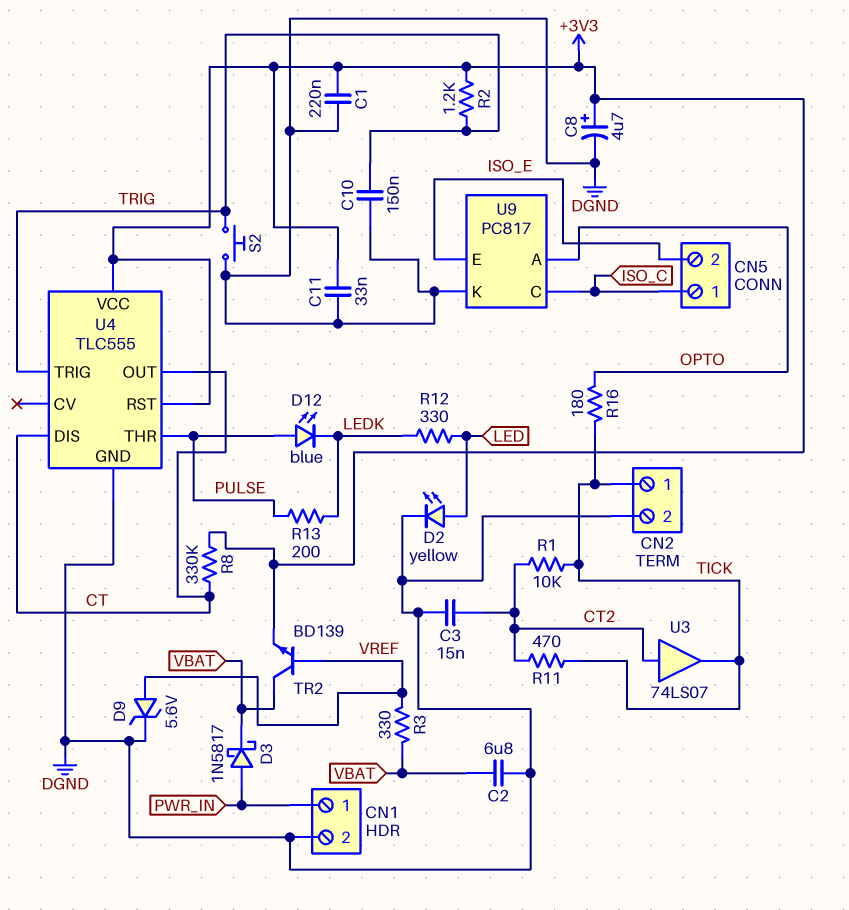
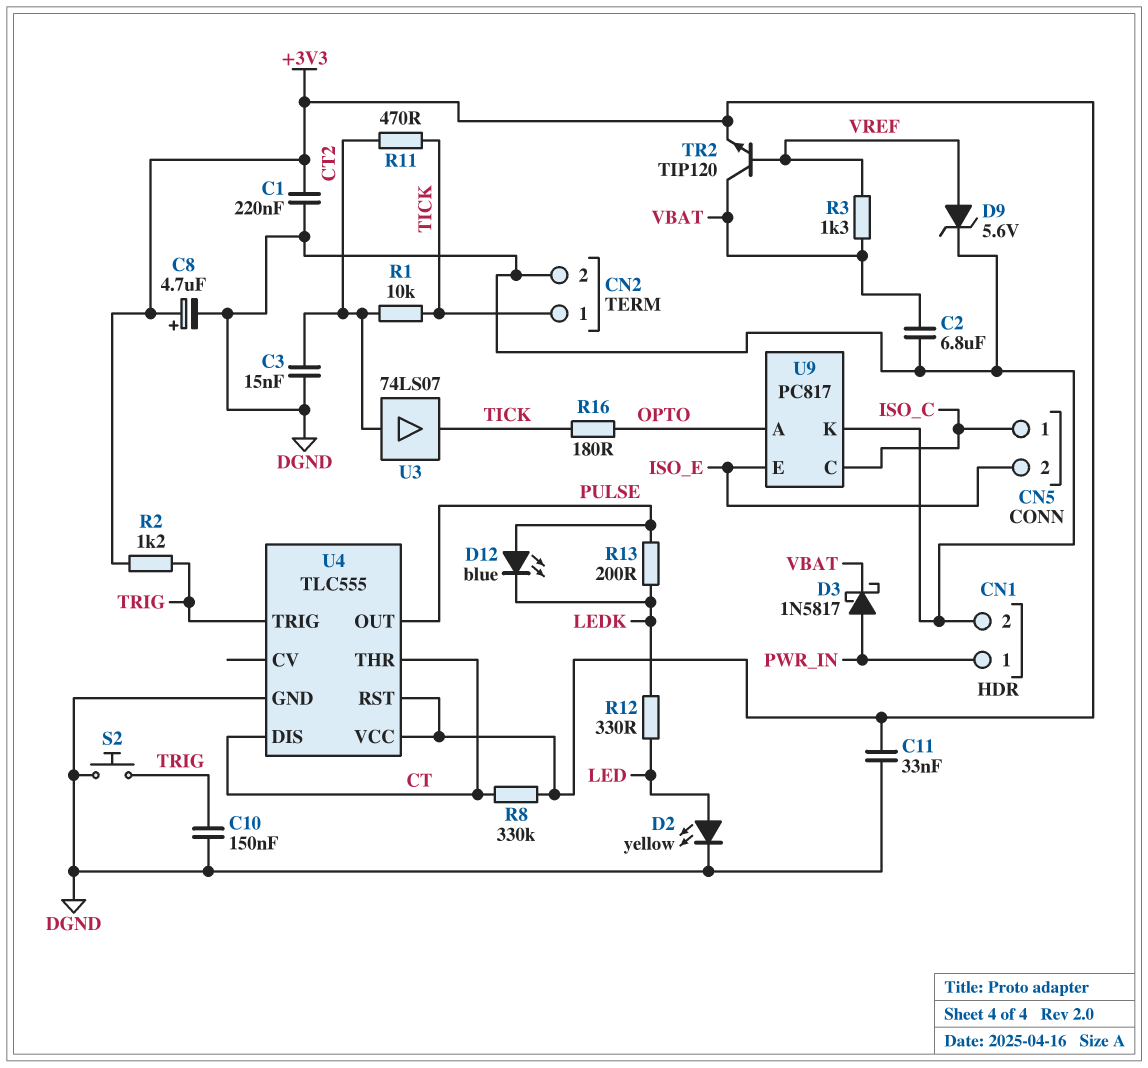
R3: 330 (VBAT, VREF) -> 1.3k (VBAT, VREF)
TR2: NPN BD139 (B VREF, C VBAT, E +3V3) -> NPN TIP120 (B VREF, C VBAT, E +3V3)
U4 pin OUT: CT -> PULSE
U4 pin THR: PULSE -> CT

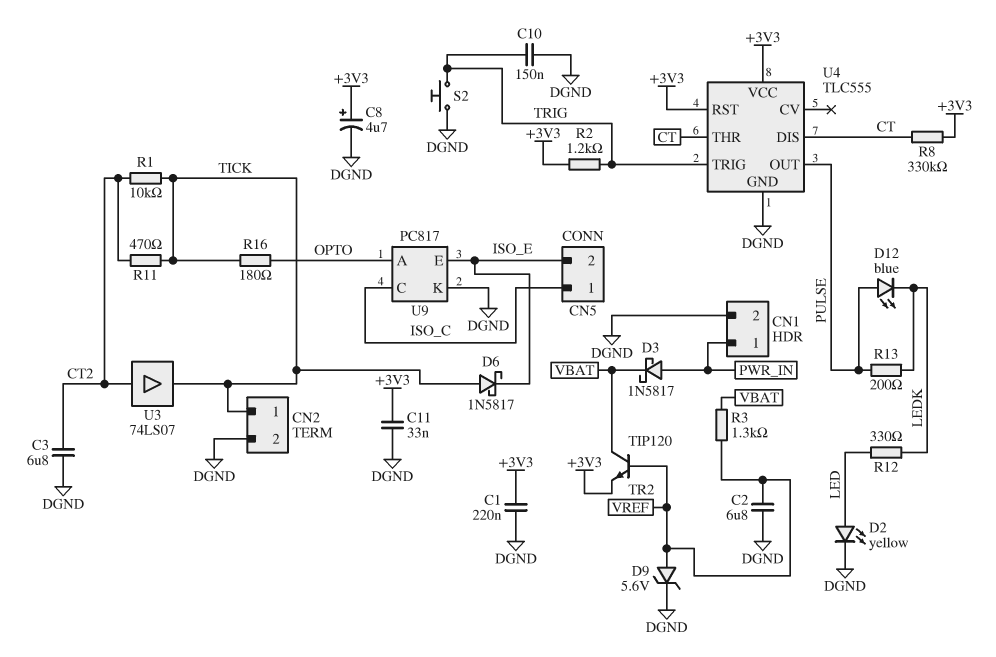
C2: 6.8uF (DGND, VBAT) -> 6.8uF (DGND, VREF)
C3: 15nF (CT2, DGND) -> 6.8uF (CT2, DGND)
D6: none -> schottky 1N5817 (A TICK, K ISO_E)

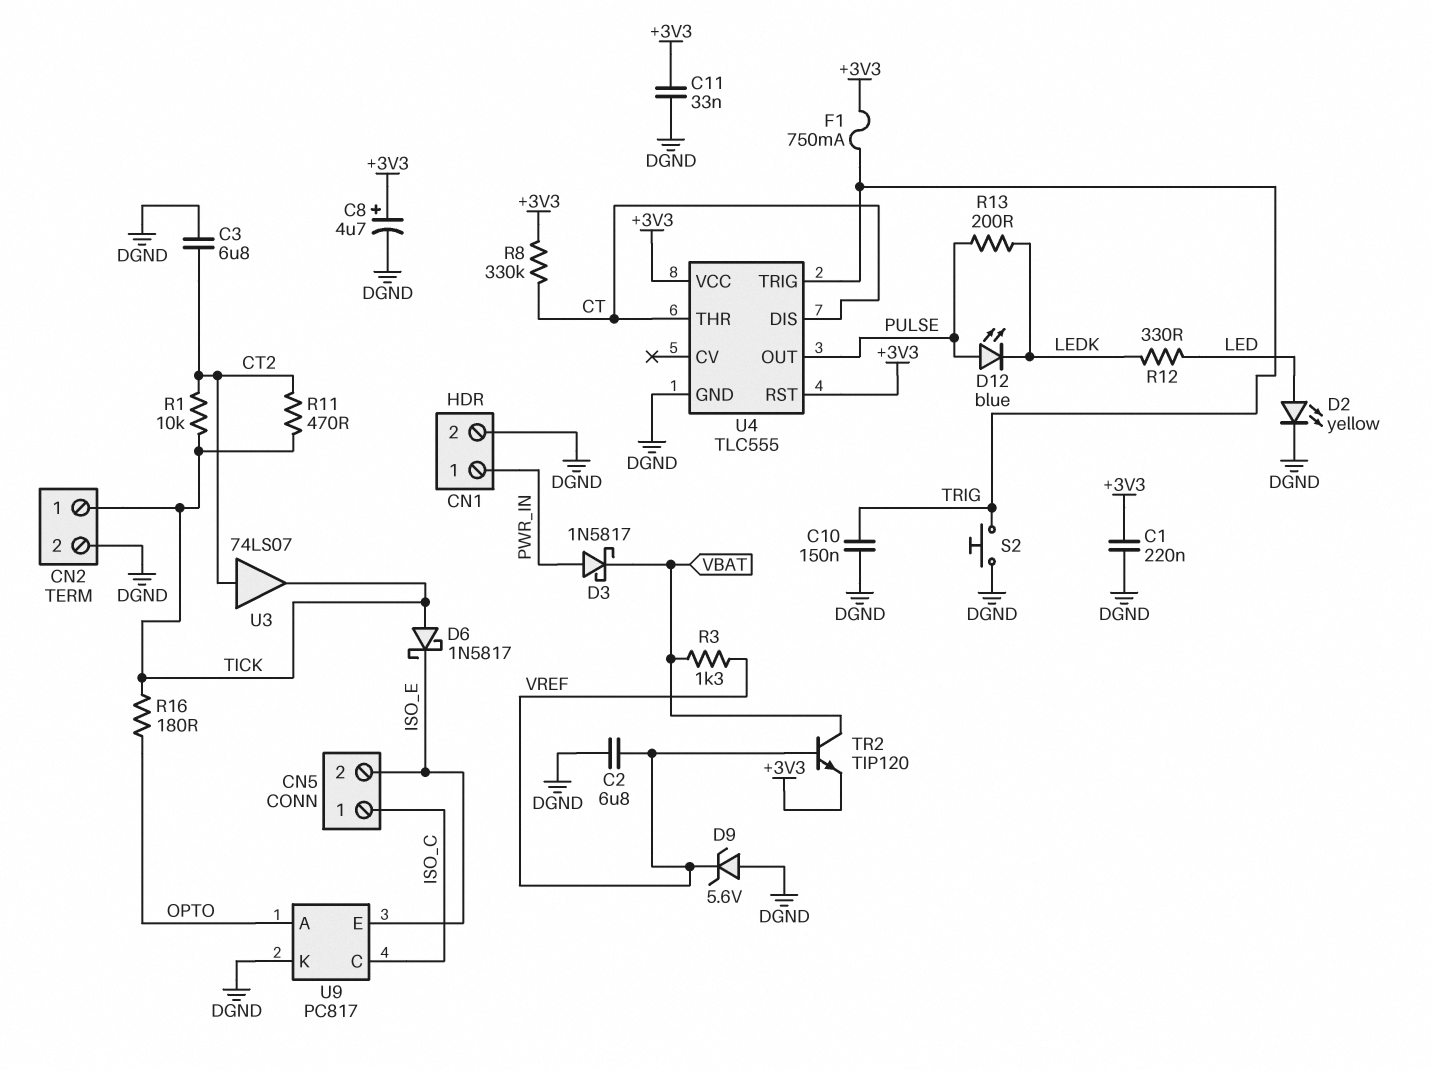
D9: zener 5.6V (A VREF, K DGND) -> zener 5.6V (A DGND, K VREF)
F1: none -> 750mA (+3V3, TRIG)
R2: 1.2k (+3V3, TRIG) -> none

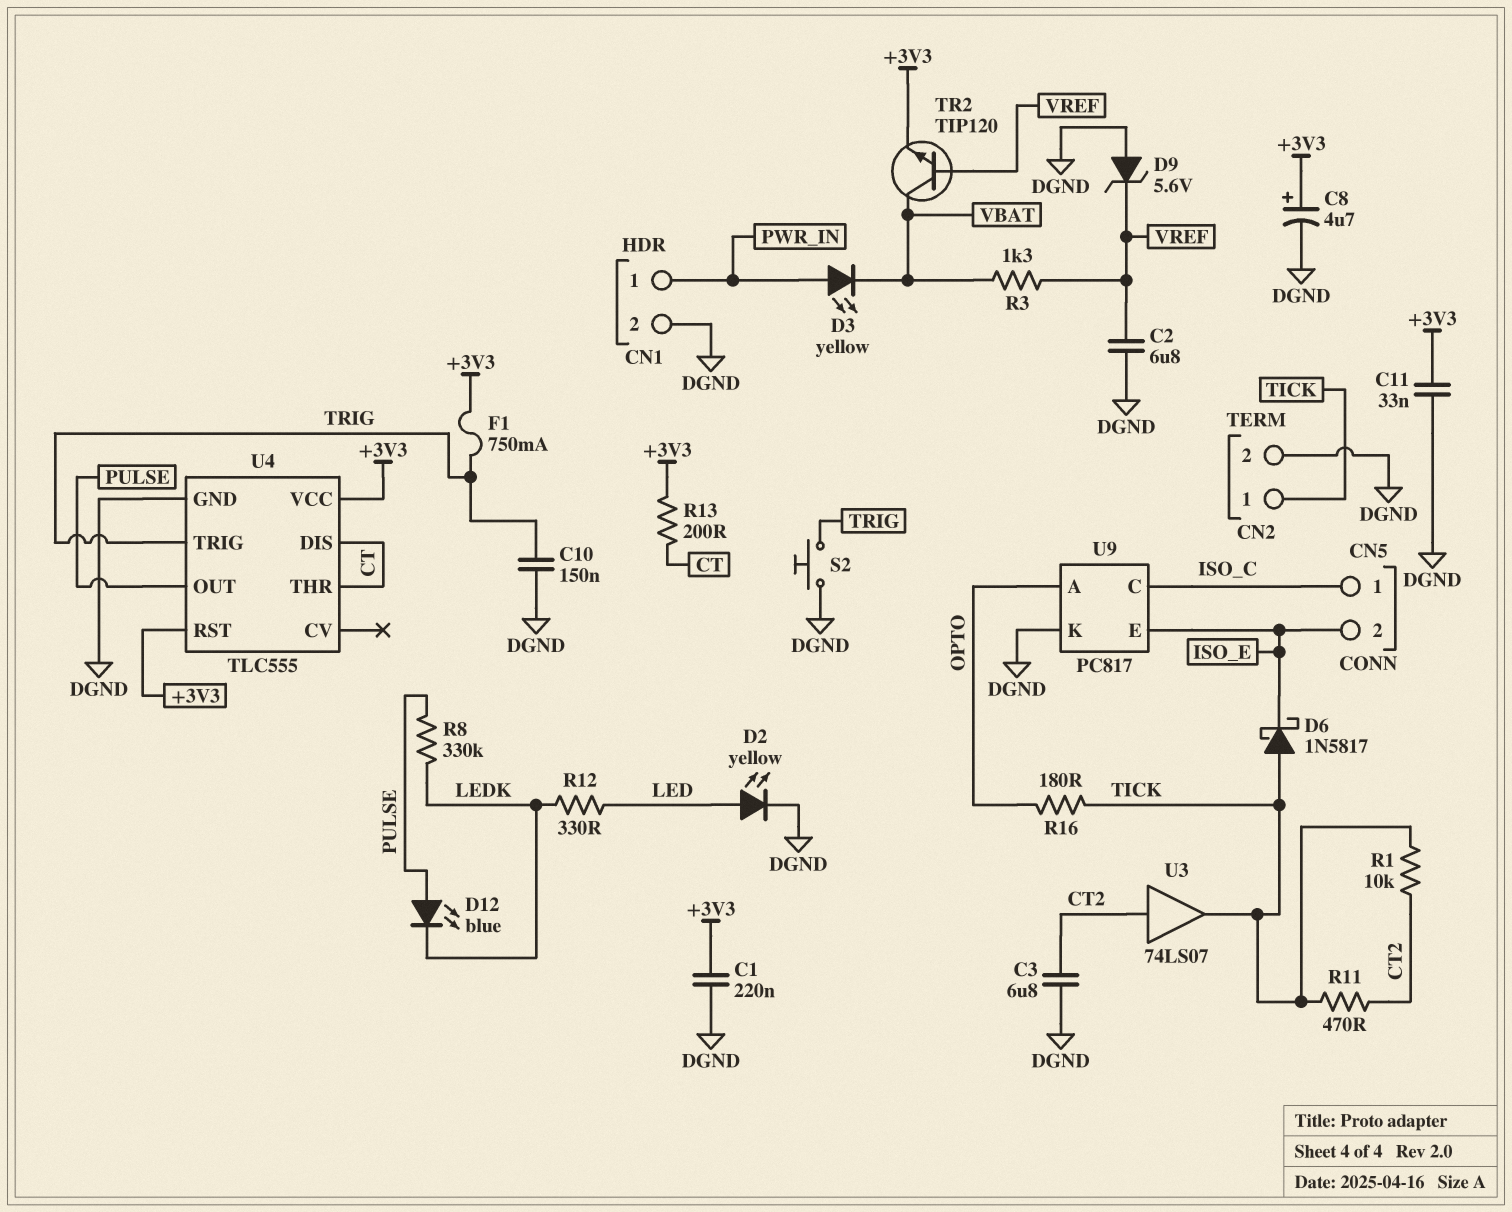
D3: schottky 1N5817 (A PWR_IN, K VBAT) -> LED yellow (A PWR_IN, K VBAT)
R8: 330k (+3V3, CT) -> 330k (LEDK, PULSE)
R13: 200 (LEDK, PULSE) -> 200 (+3V3, CT)

